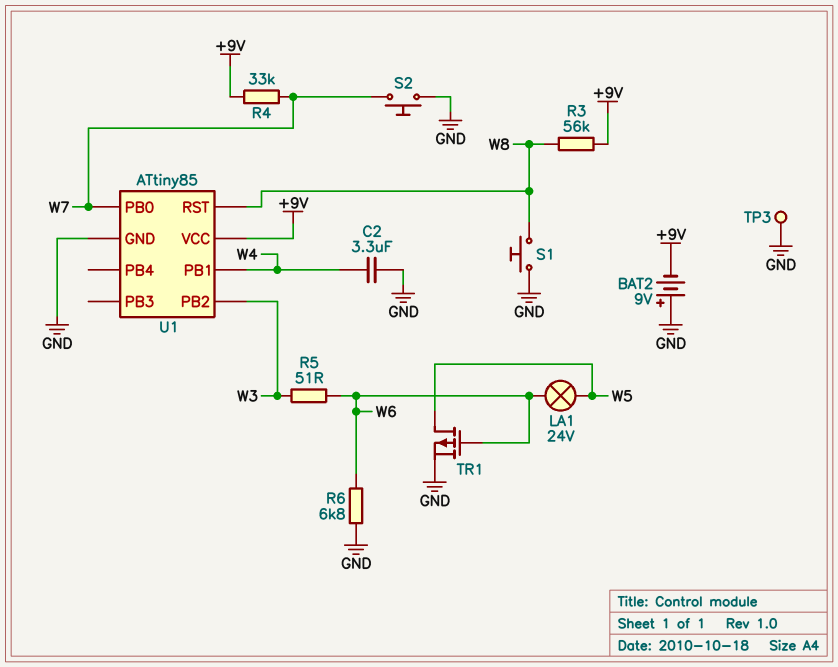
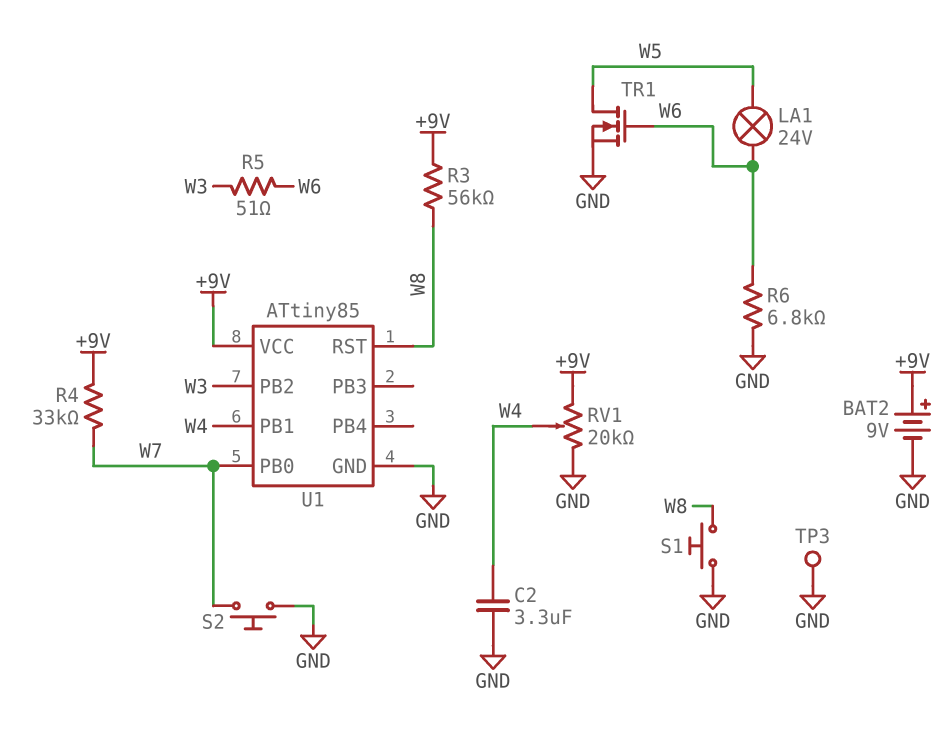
BAT2: 9V (plus GND, minus +9V) -> 9V (plus +9V, minus GND)
RV1: none -> 20k (+9V, GND, wiper W4)
TR1: PMOS (G W6, D W5, S GND) -> NMOS (G W6, D W5, S GND)

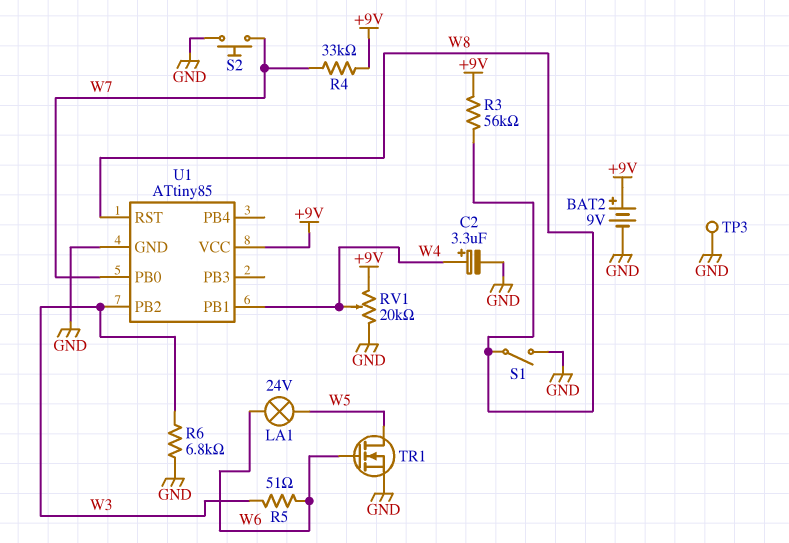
C2: 3.3uF (GND, W4) -> 3.3uF (plus W4, minus GND)
R6: 6.8k (GND, W6) -> 6.8k (GND, W3)
S1: button (GND, W8) -> switch (GND, W8)

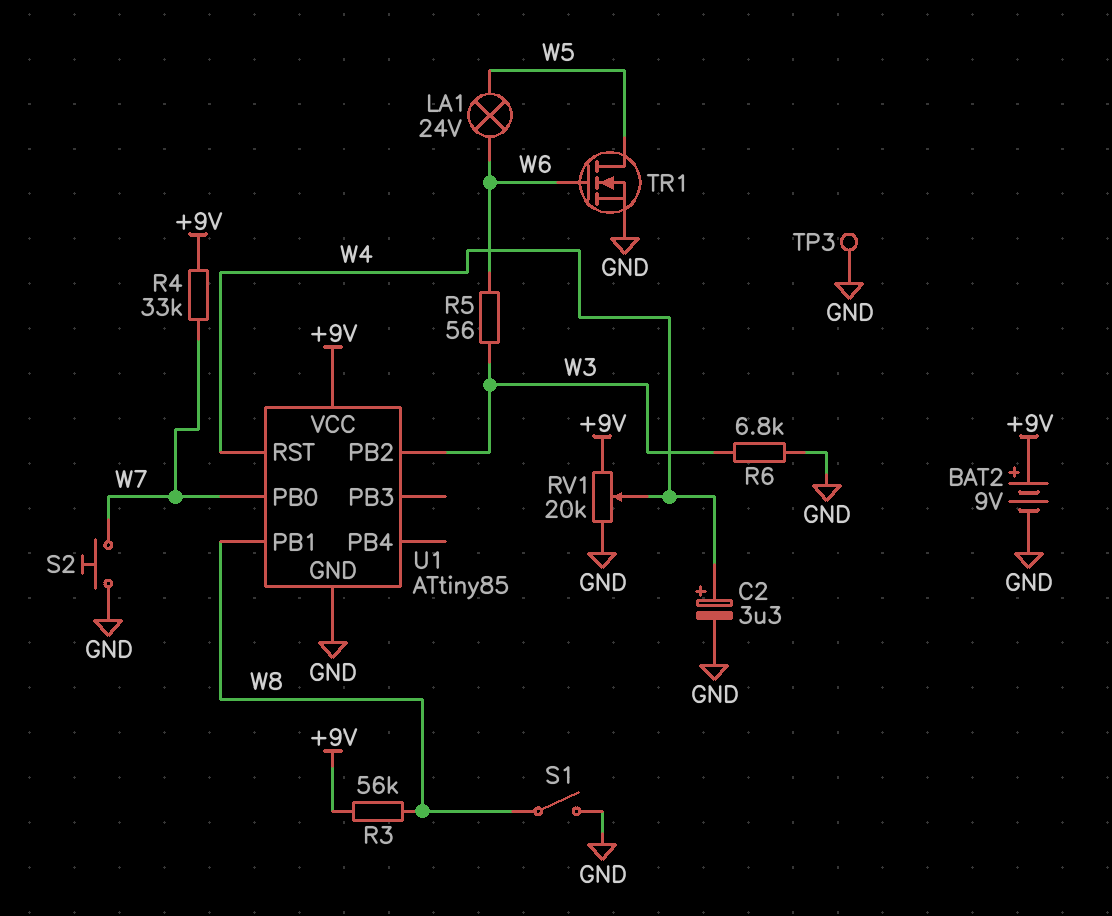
R5: 51 (W3, W6) -> 56 (W3, W6)
U1 pin PB1: W4 -> W8
U1 pin RST: W8 -> W4

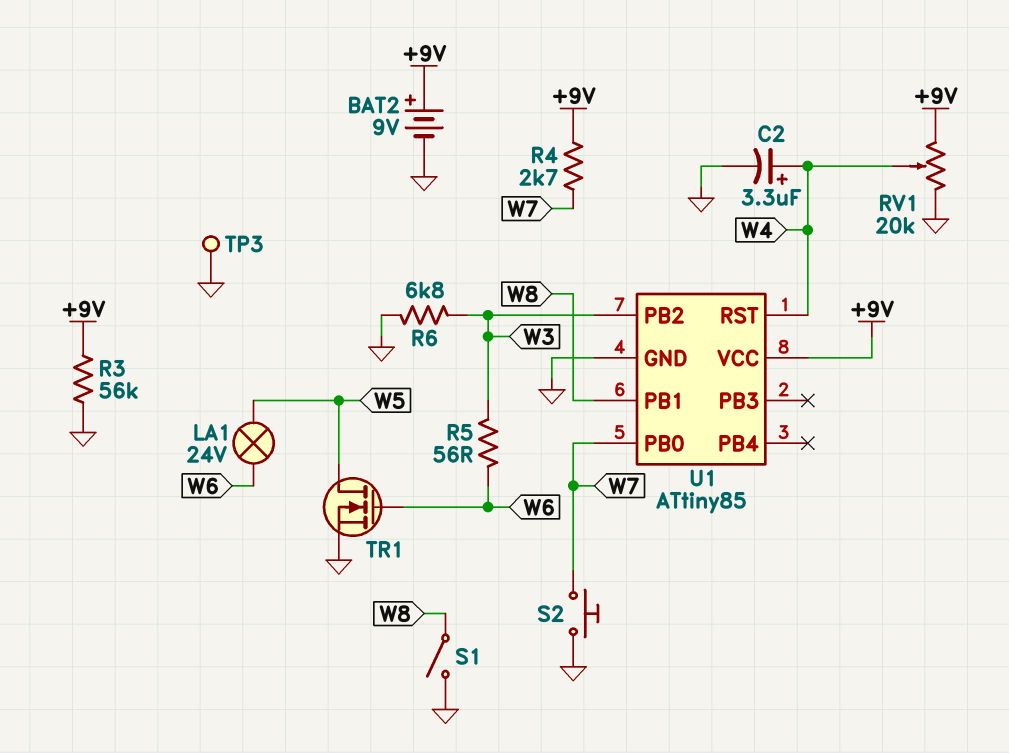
R3: 56k (+9V, W8) -> 56k (+9V, GND)
R4: 33k (+9V, W7) -> 2.7k (+9V, W7)

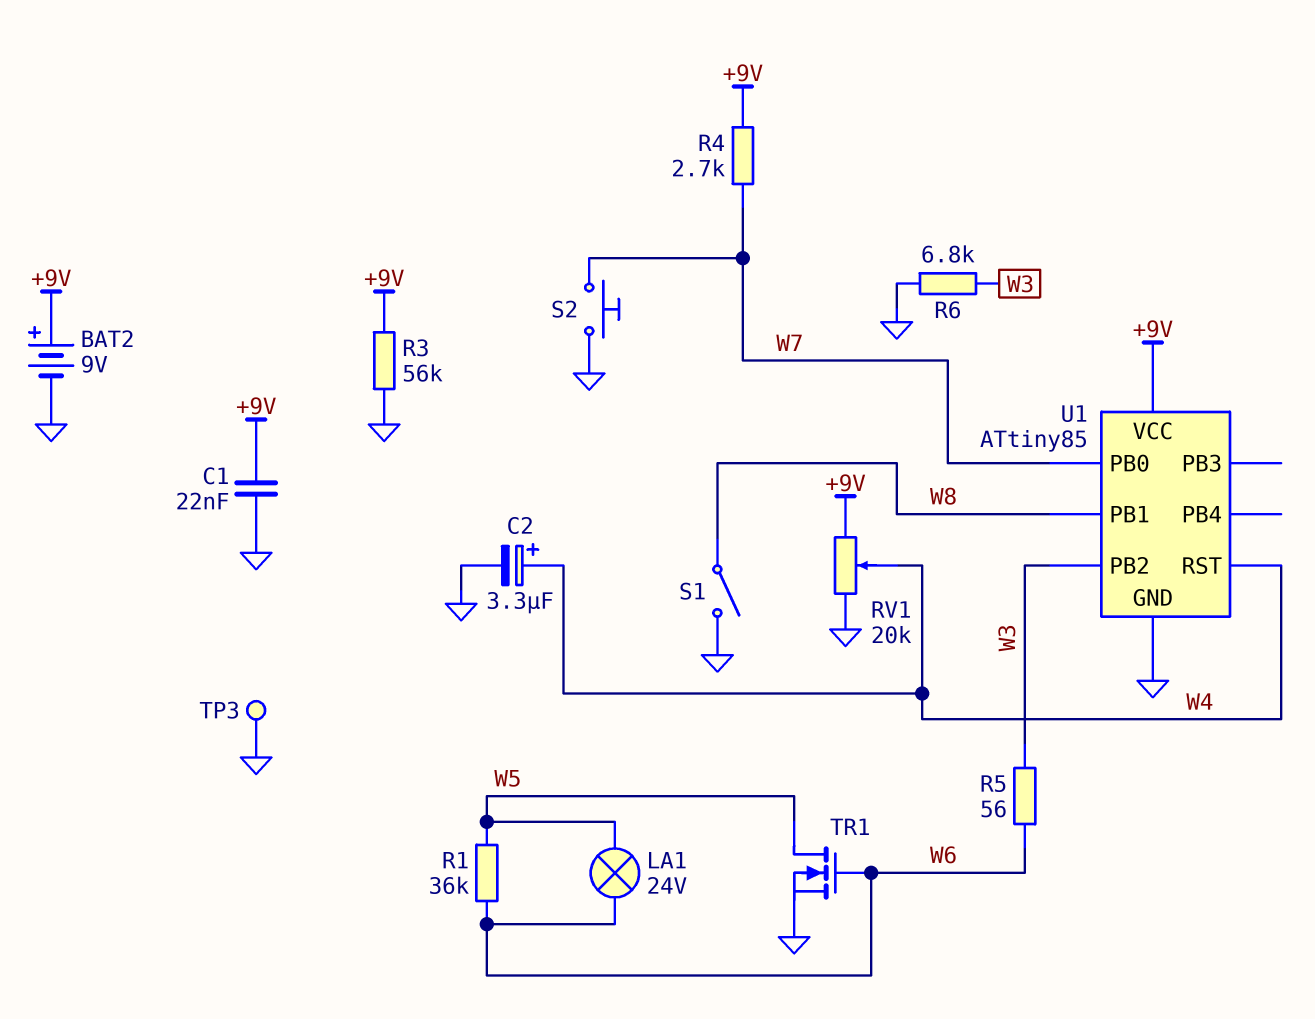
C1: none -> 22nF (+9V, GND)
R1: none -> 36k (W5, W6)

